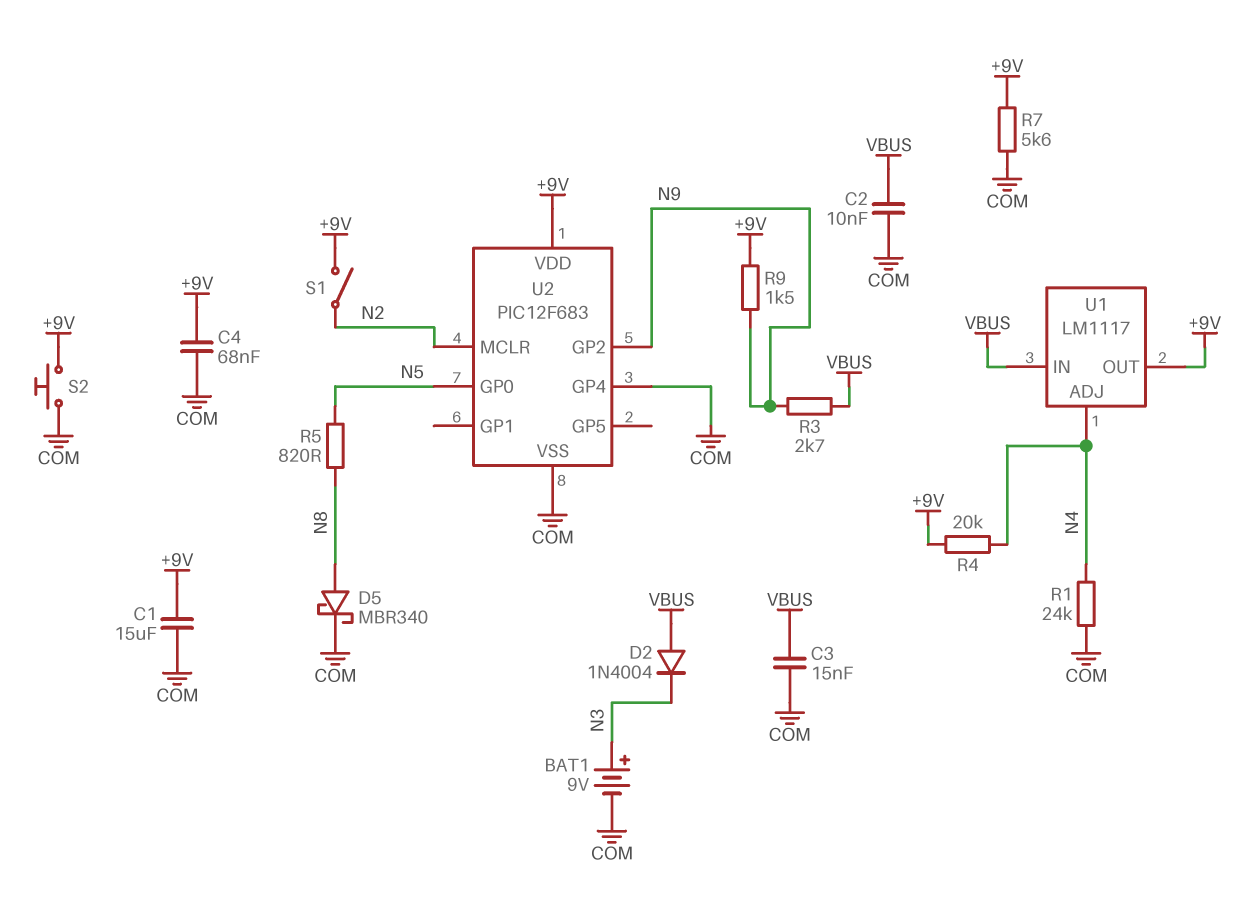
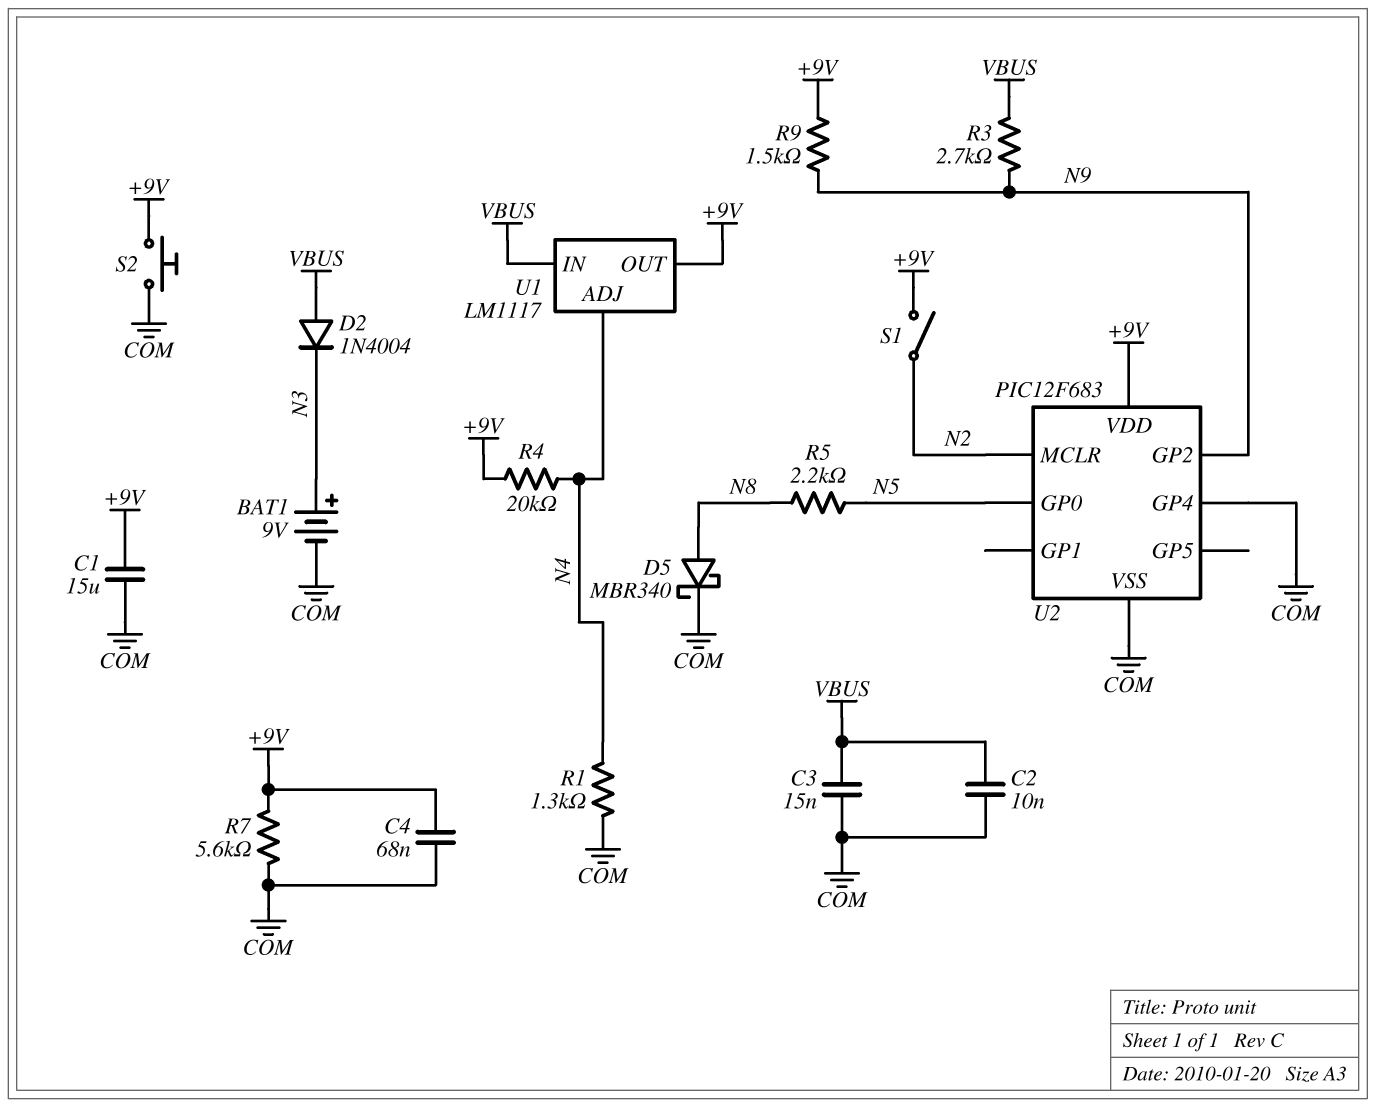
R1: 24k (COM, N4) -> 1.3k (COM, N4)
R5: 820 (N5, N8) -> 2.2k (N5, N8)

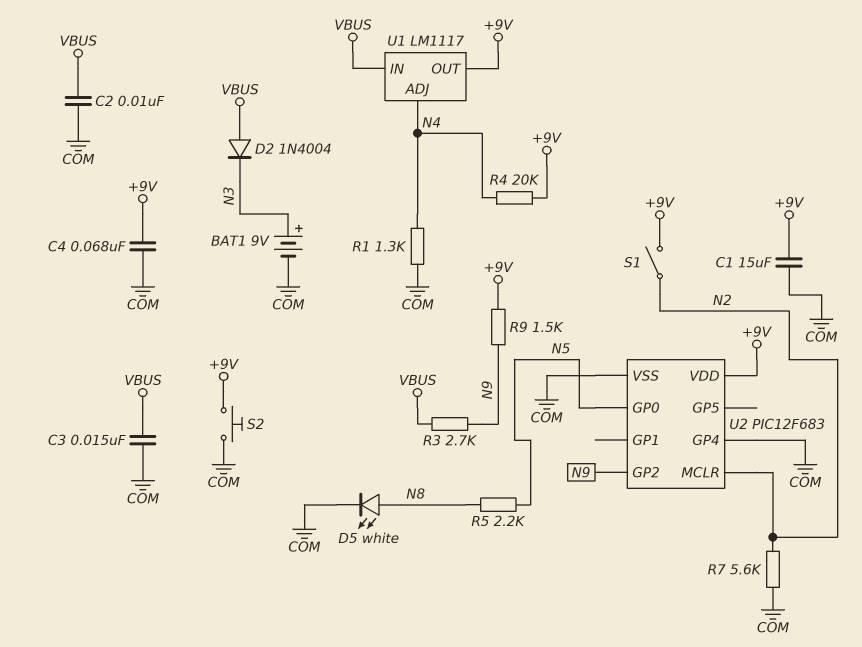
D5: schottky MBR340 (A N8, K COM) -> LED white (A N8, K COM)
R7: 5.6k (+9V, COM) -> 5.6k (COM, N2)

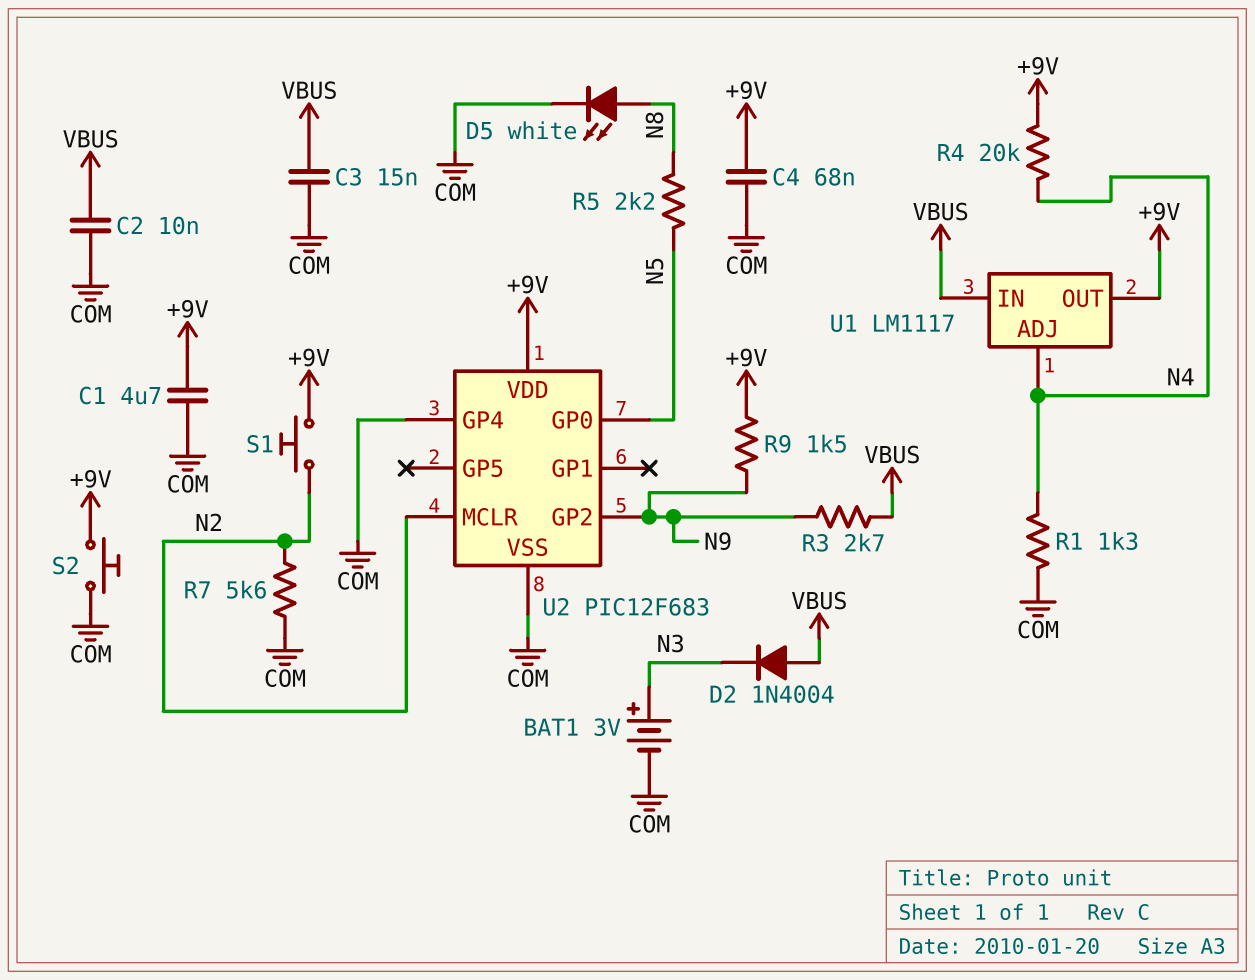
BAT1: 9V (plus N3, minus COM) -> 3V (plus N3, minus COM)
C1: 15uF (+9V, COM) -> 4.7uF (+9V, COM)
S1: switch (+9V, N2) -> button (+9V, N2)

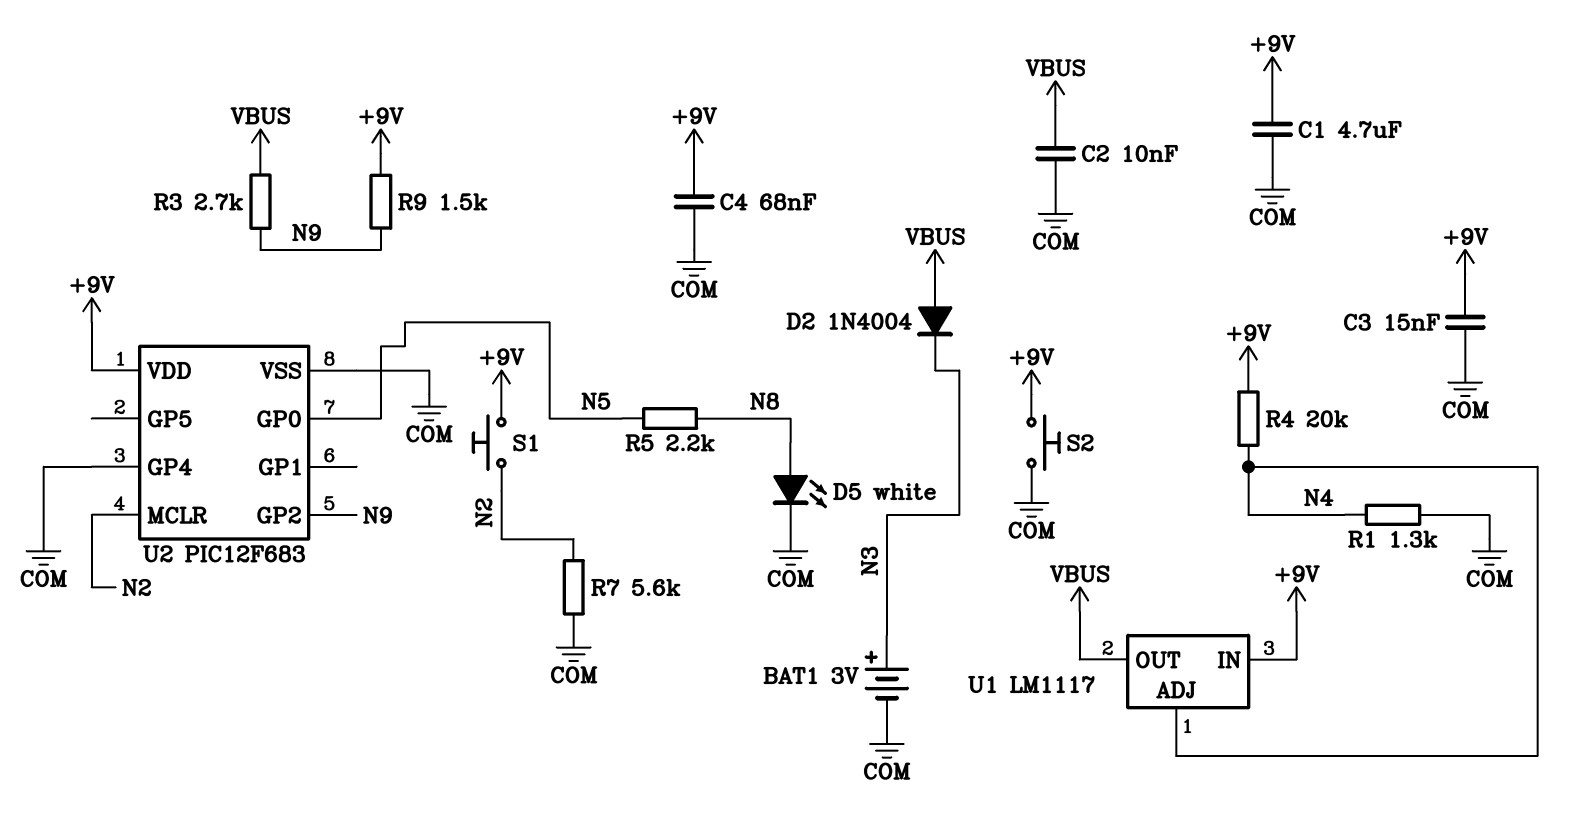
C3: 15nF (COM, VBUS) -> 15nF (+9V, COM)
U1 pin IN: VBUS -> +9V
U1 pin OUT: +9V -> VBUS

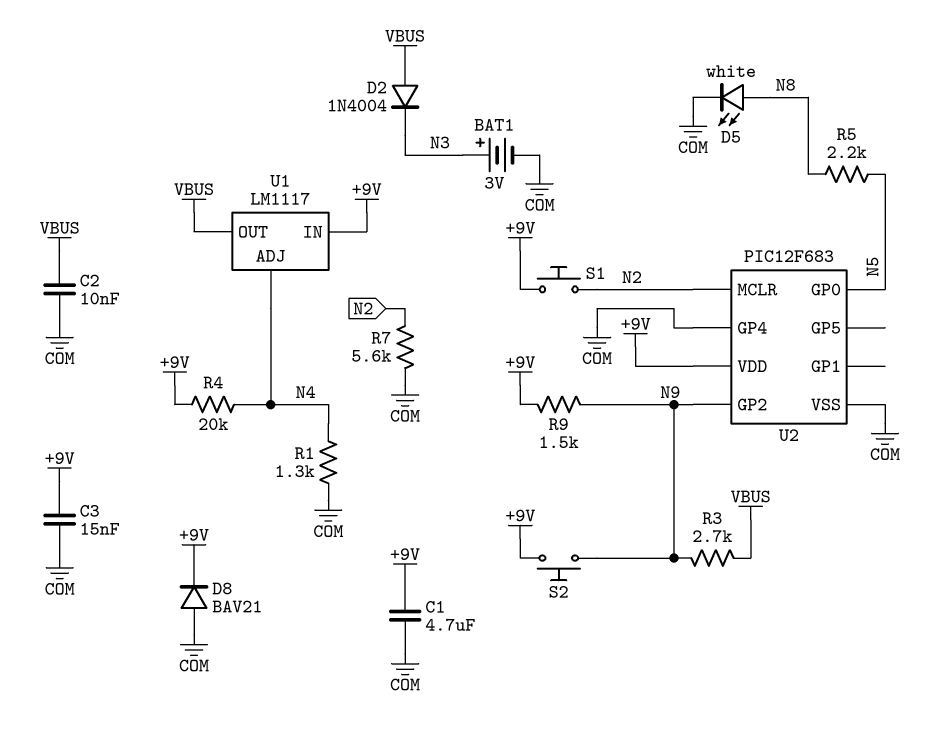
C4: 68nF (+9V, COM) -> none
D8: none -> diode BAV21 (A COM, K +9V)
S2: button (+9V, COM) -> button (+9V, N9)

